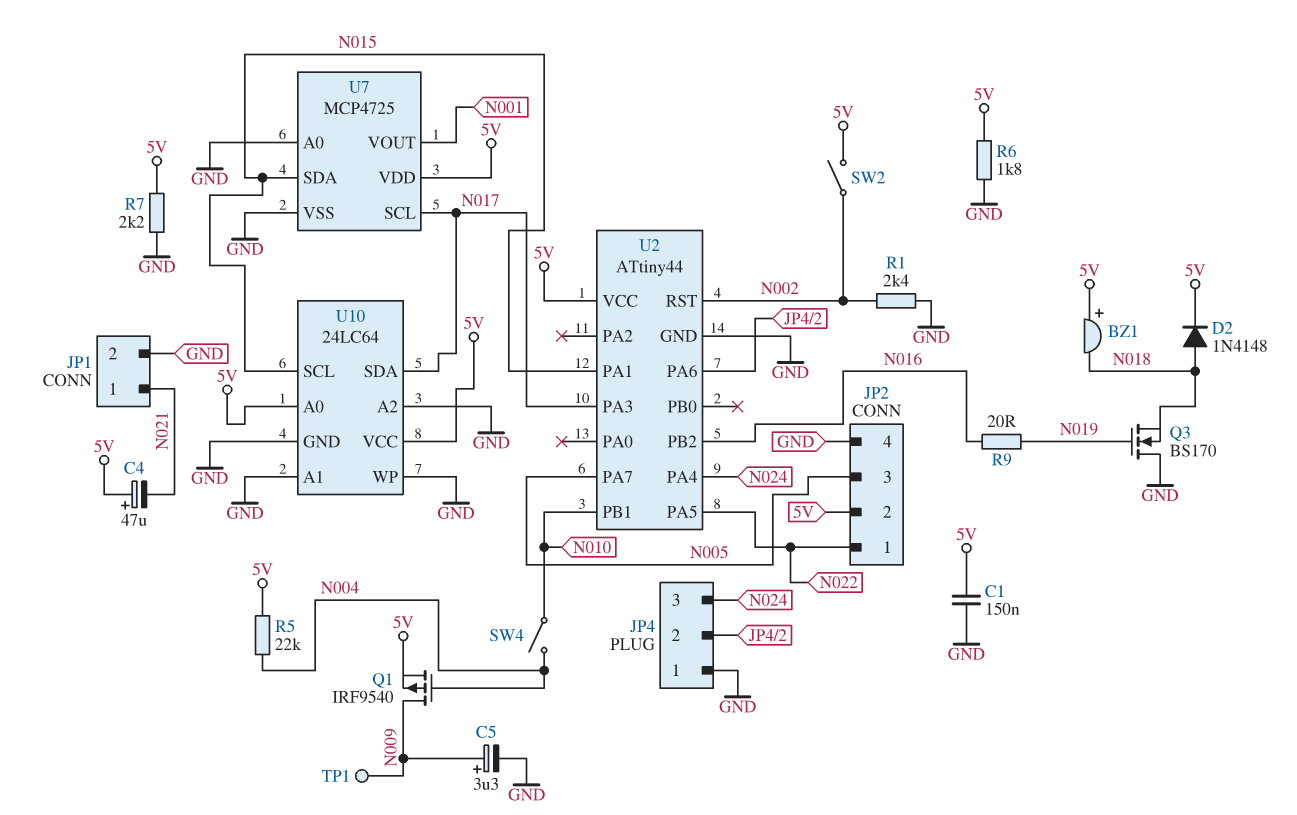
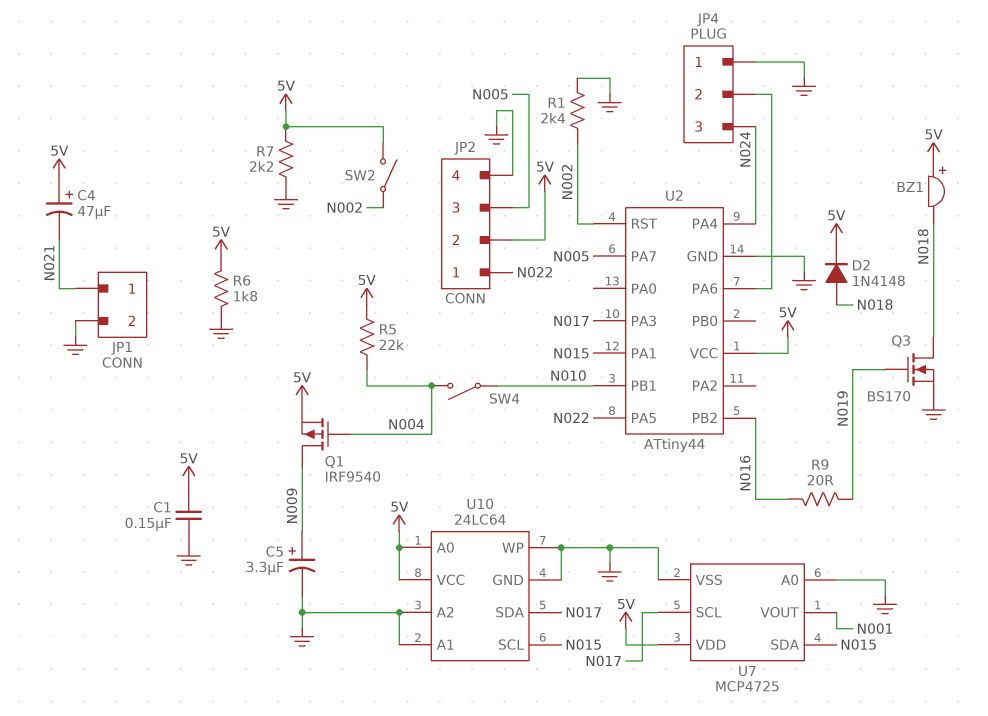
Q3: NMOS BS170 (G N019, D GND, S N018) -> NMOS BS170 (G N019, D N018, S GND)
TP1: test point (N009) -> none

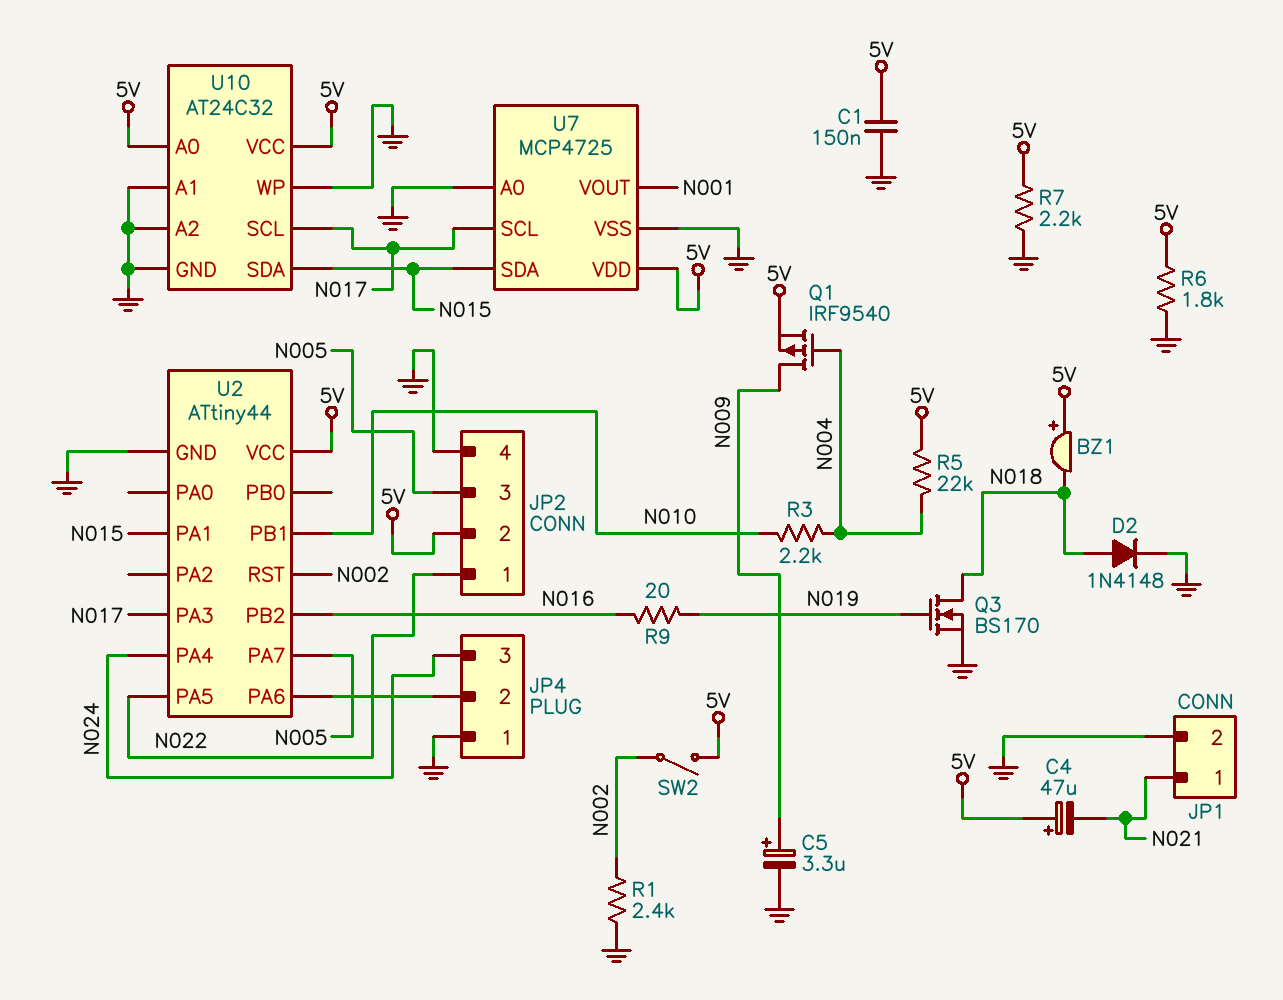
D2: diode 1N4148 (A N018, K 5V) -> diode 1N4148 (A N018, K GND)
R3: none -> 2.2k (N004, N010)
SW4: switch (N004, N010) -> none
U10: 24LC64 -> AT24C32
U10 pin SCL: N015 -> N017
U10 pin SDA: N017 -> N015

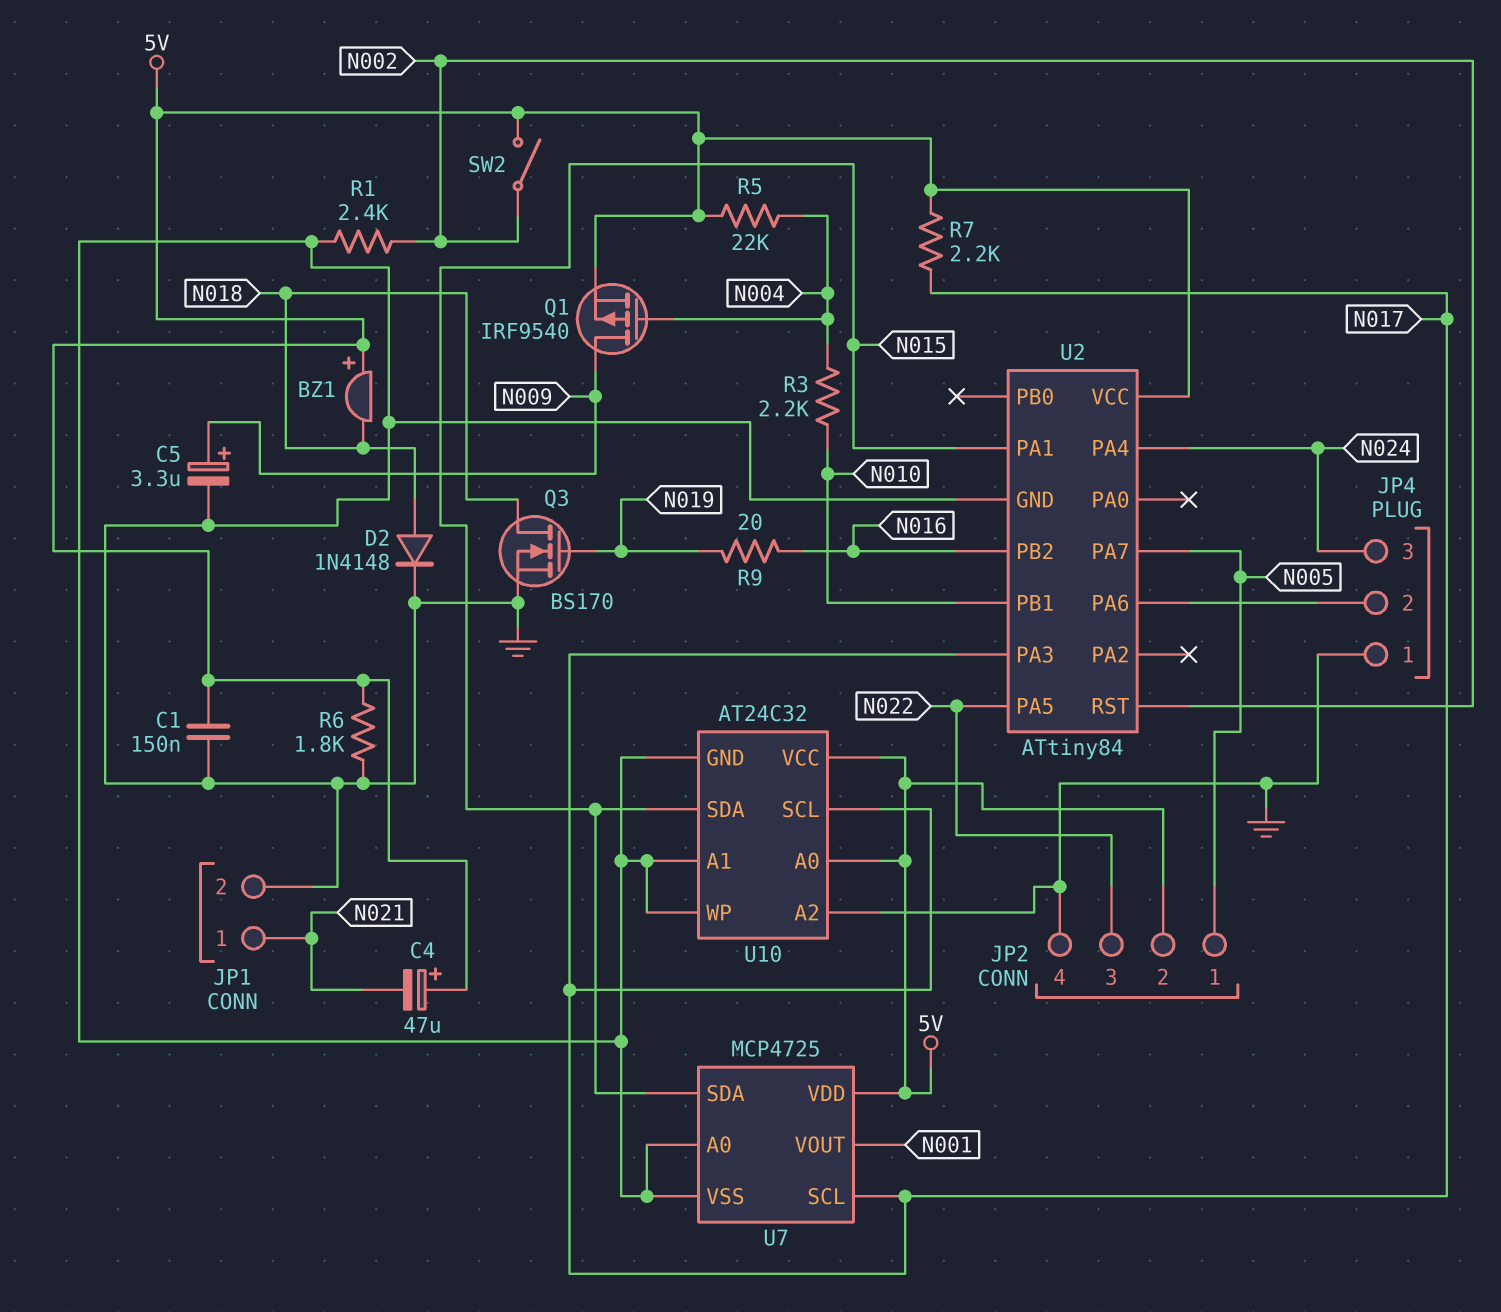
JP2 pin 1: N022 -> N005
JP2 pin 3: N005 -> N022
R7: 2.2k (5V, GND) -> 2.2k (5V, N017)
U2: ATtiny44 -> ATtiny84

